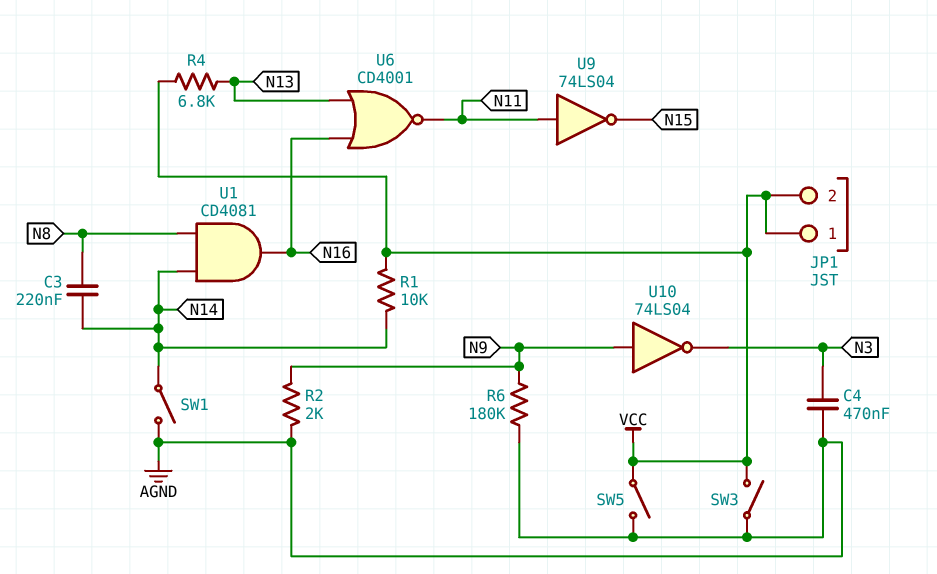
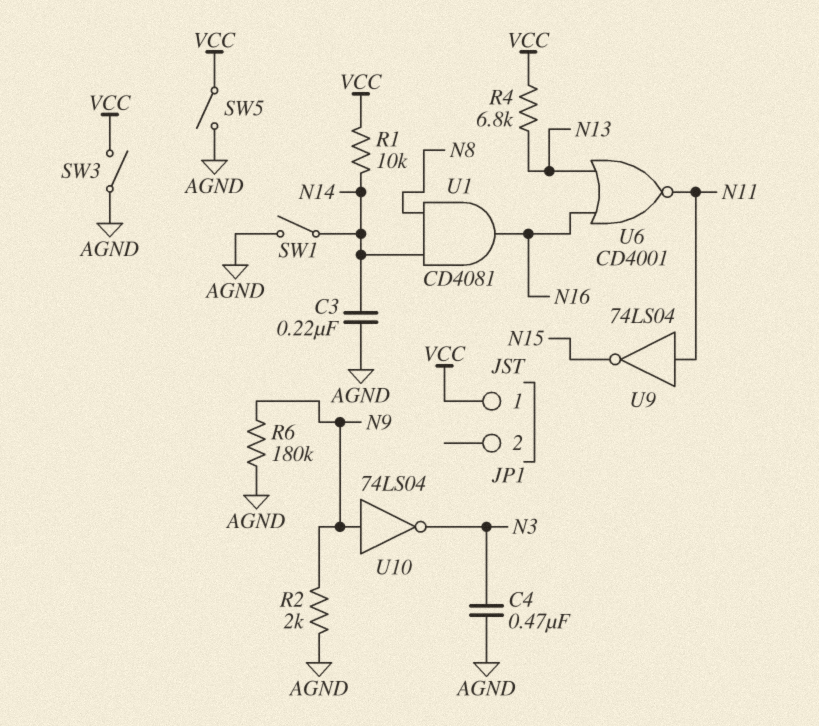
C3: 220nF (N8, N14) -> 220nF (AGND, N14)
JP1 pin 2: VCC -> none

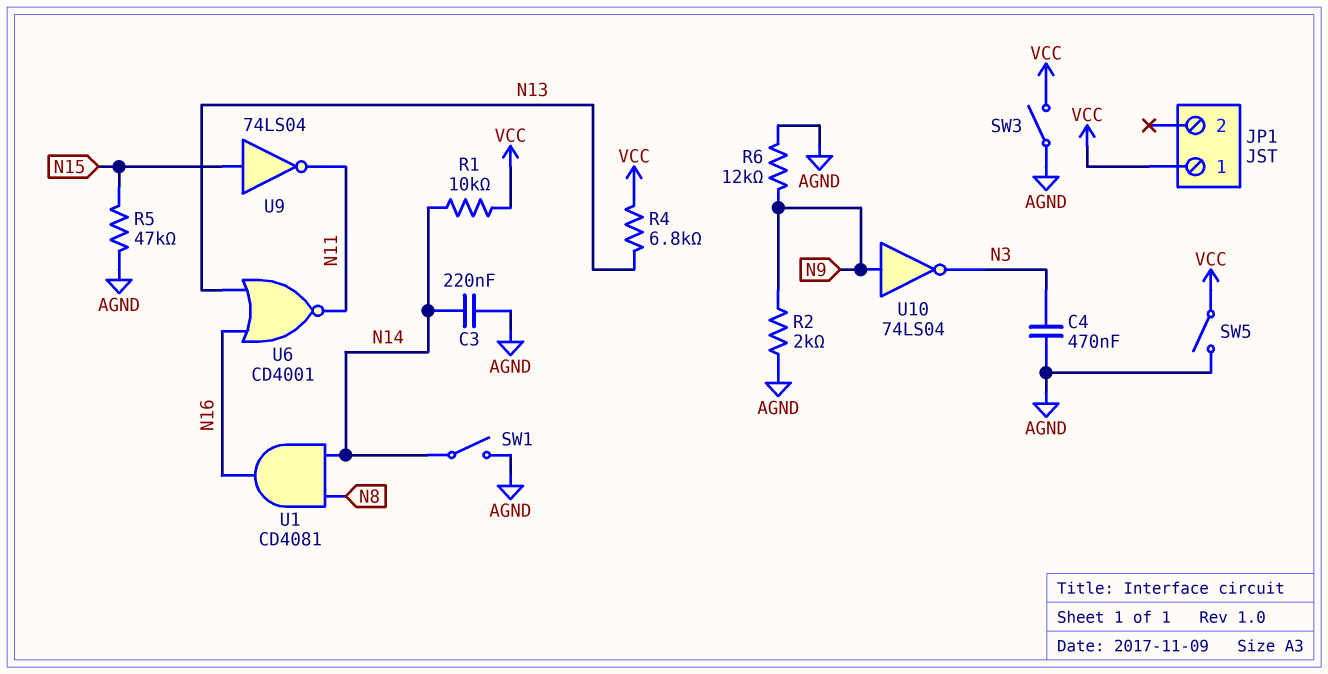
R5: none -> 47k (AGND, N15)
R6: 180k (AGND, N9) -> 12k (AGND, N9)
U9: NOT 74LS04 (in N11, out N15) -> NOT 74LS04 (in N15, out N11)

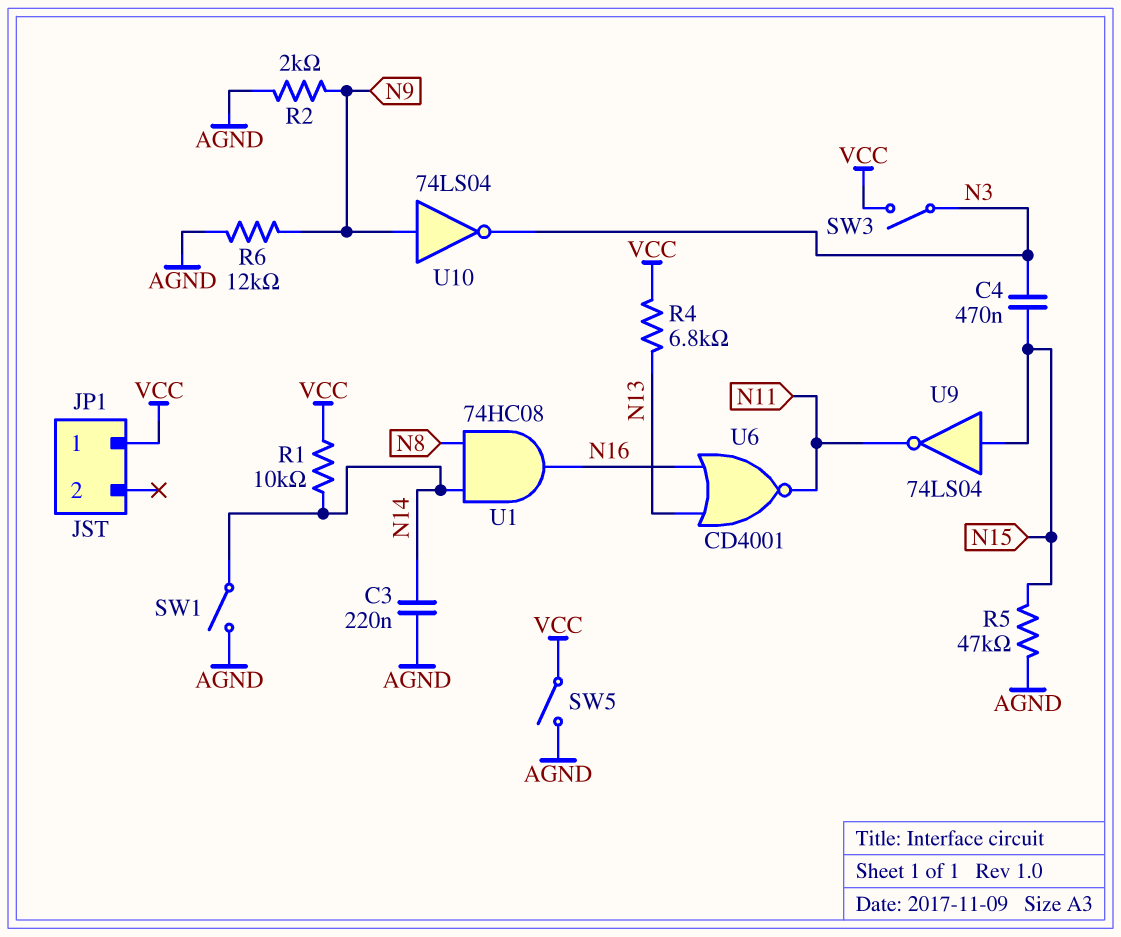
C4: 470nF (AGND, N3) -> 470nF (N3, N15)
SW3: switch (AGND, VCC) -> switch (N3, VCC)
U1: AND CD4081 (in N8, in N14, out N16) -> AND 74HC08 (in N8, in N14, out N16)

